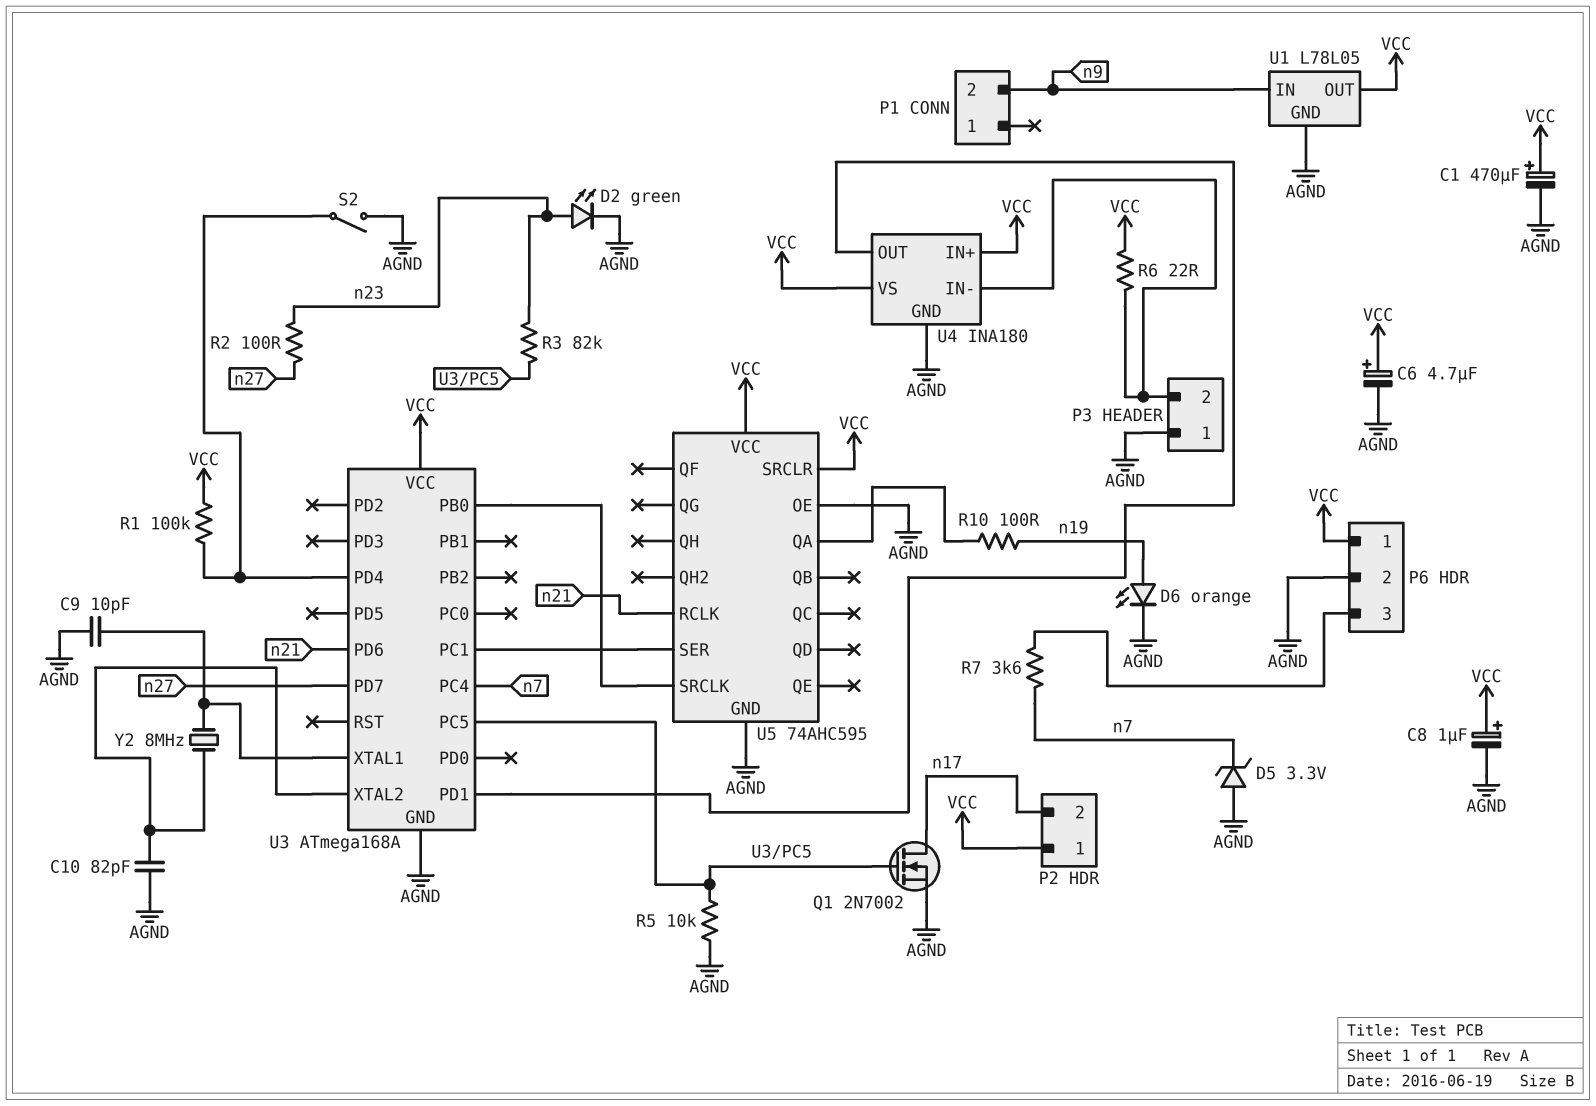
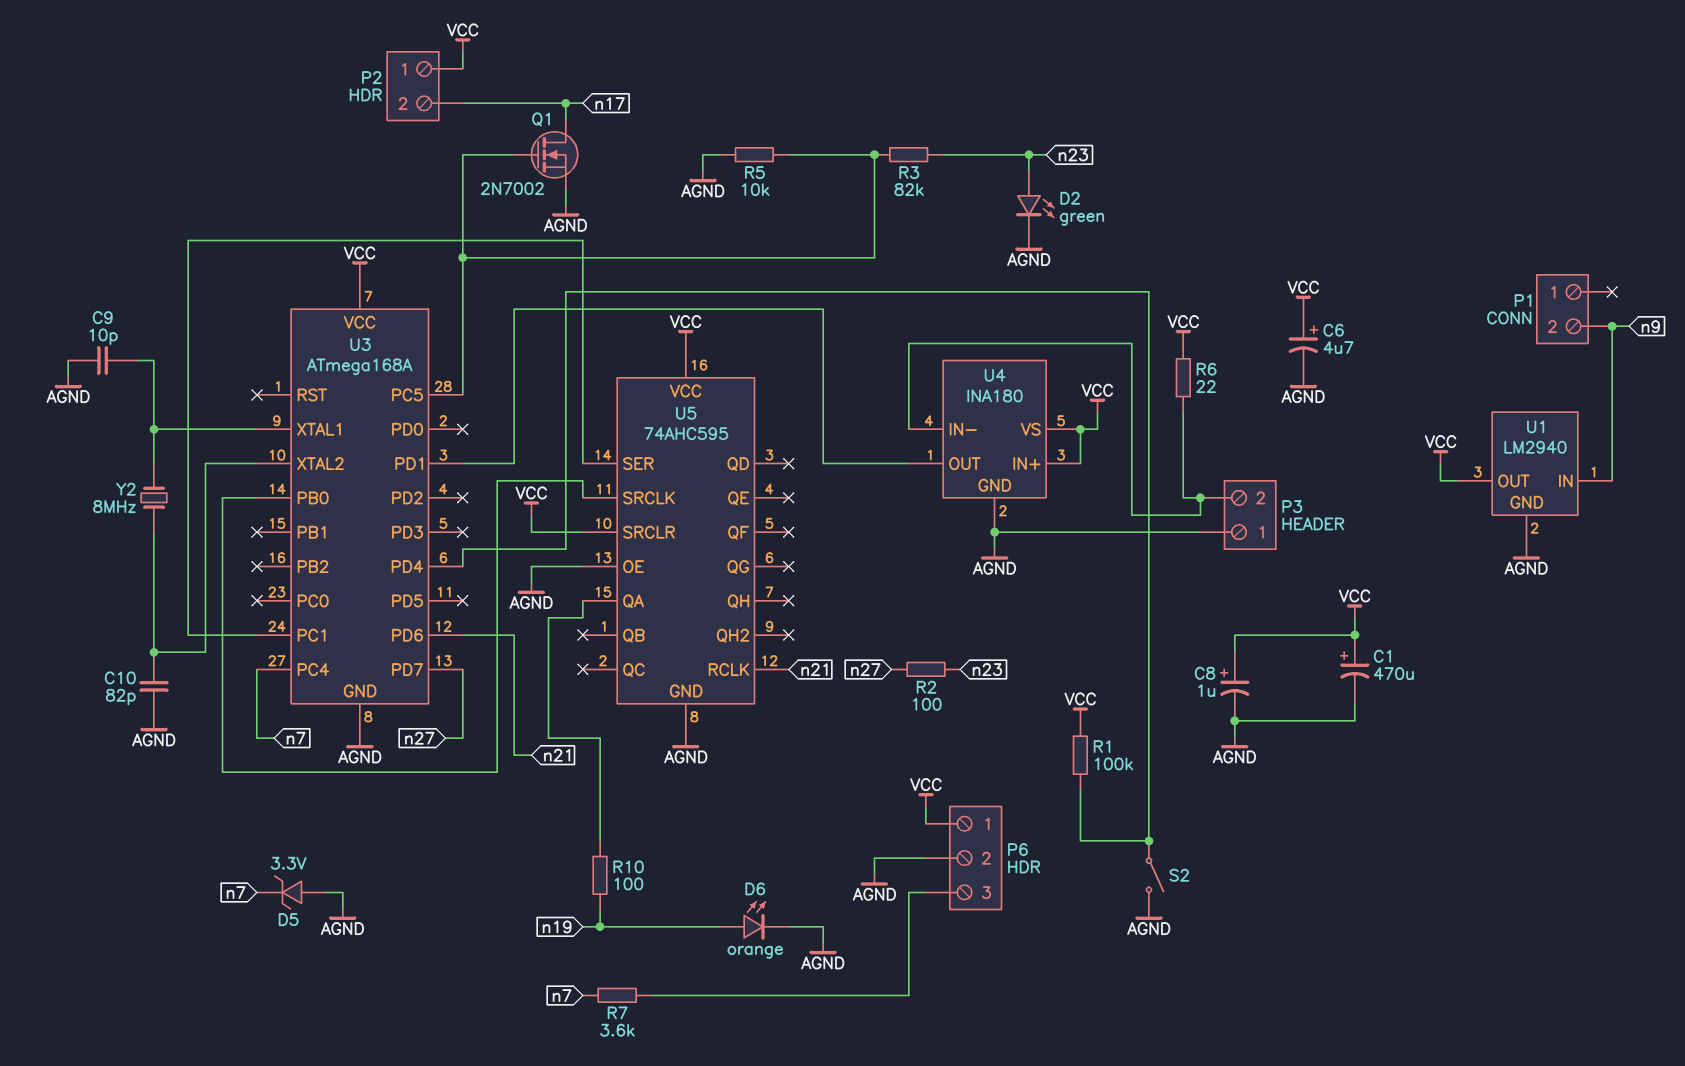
U1: L78L05 -> LM2940

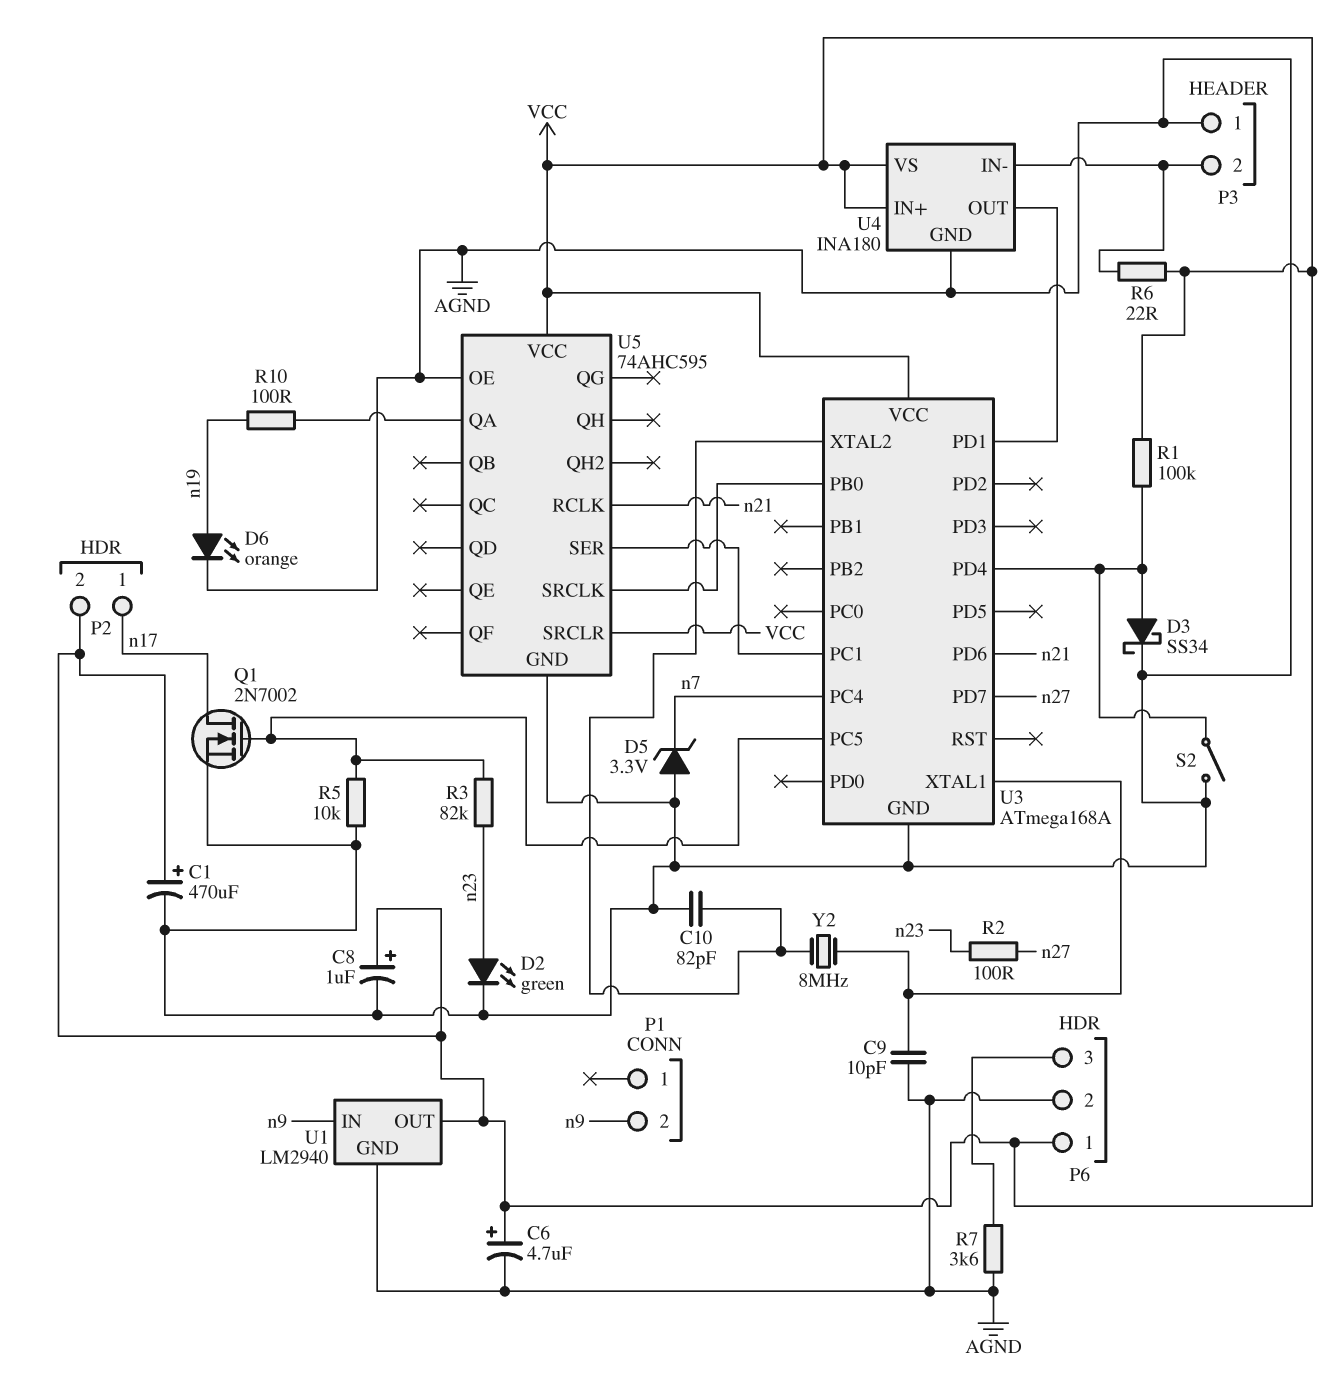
D3: none -> schottky SS34 (A U3/PD4, K AGND)
P2 pin 1: VCC -> n17
P2 pin 2: n17 -> VCC
R7: 3.6k (P6/3, n7) -> 3.6k (AGND, P6/3)

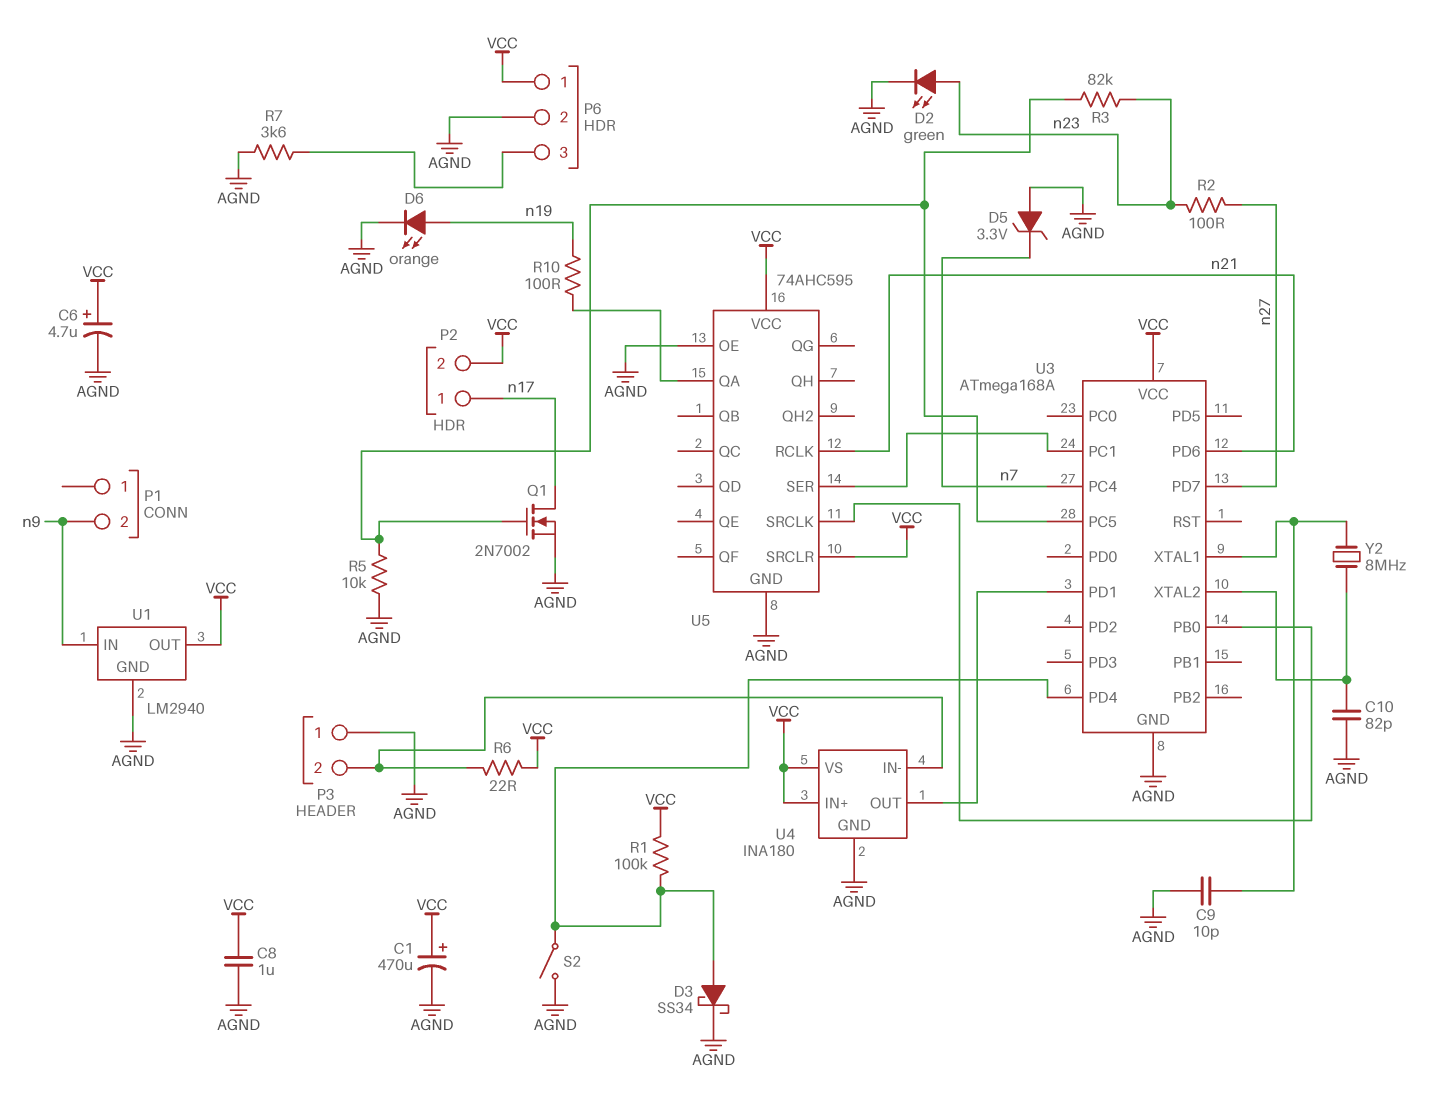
C8: 1uF (plus VCC, minus AGND) -> 1uF (AGND, VCC)

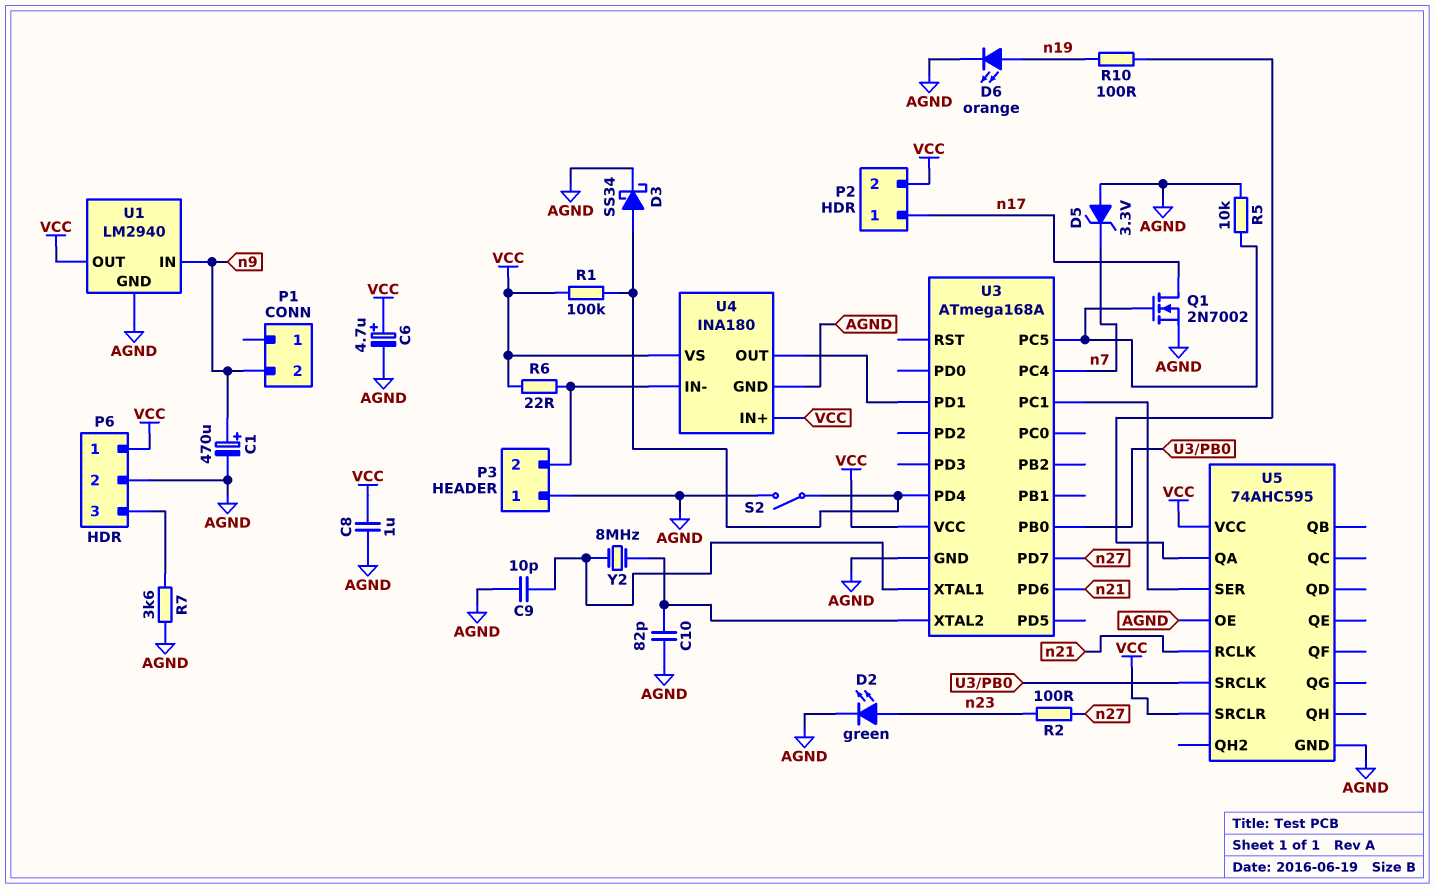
C1: 470uF (plus VCC, minus AGND) -> 470uF (plus n9, minus AGND)
R3: 82k (U3/PC5, n23) -> none

